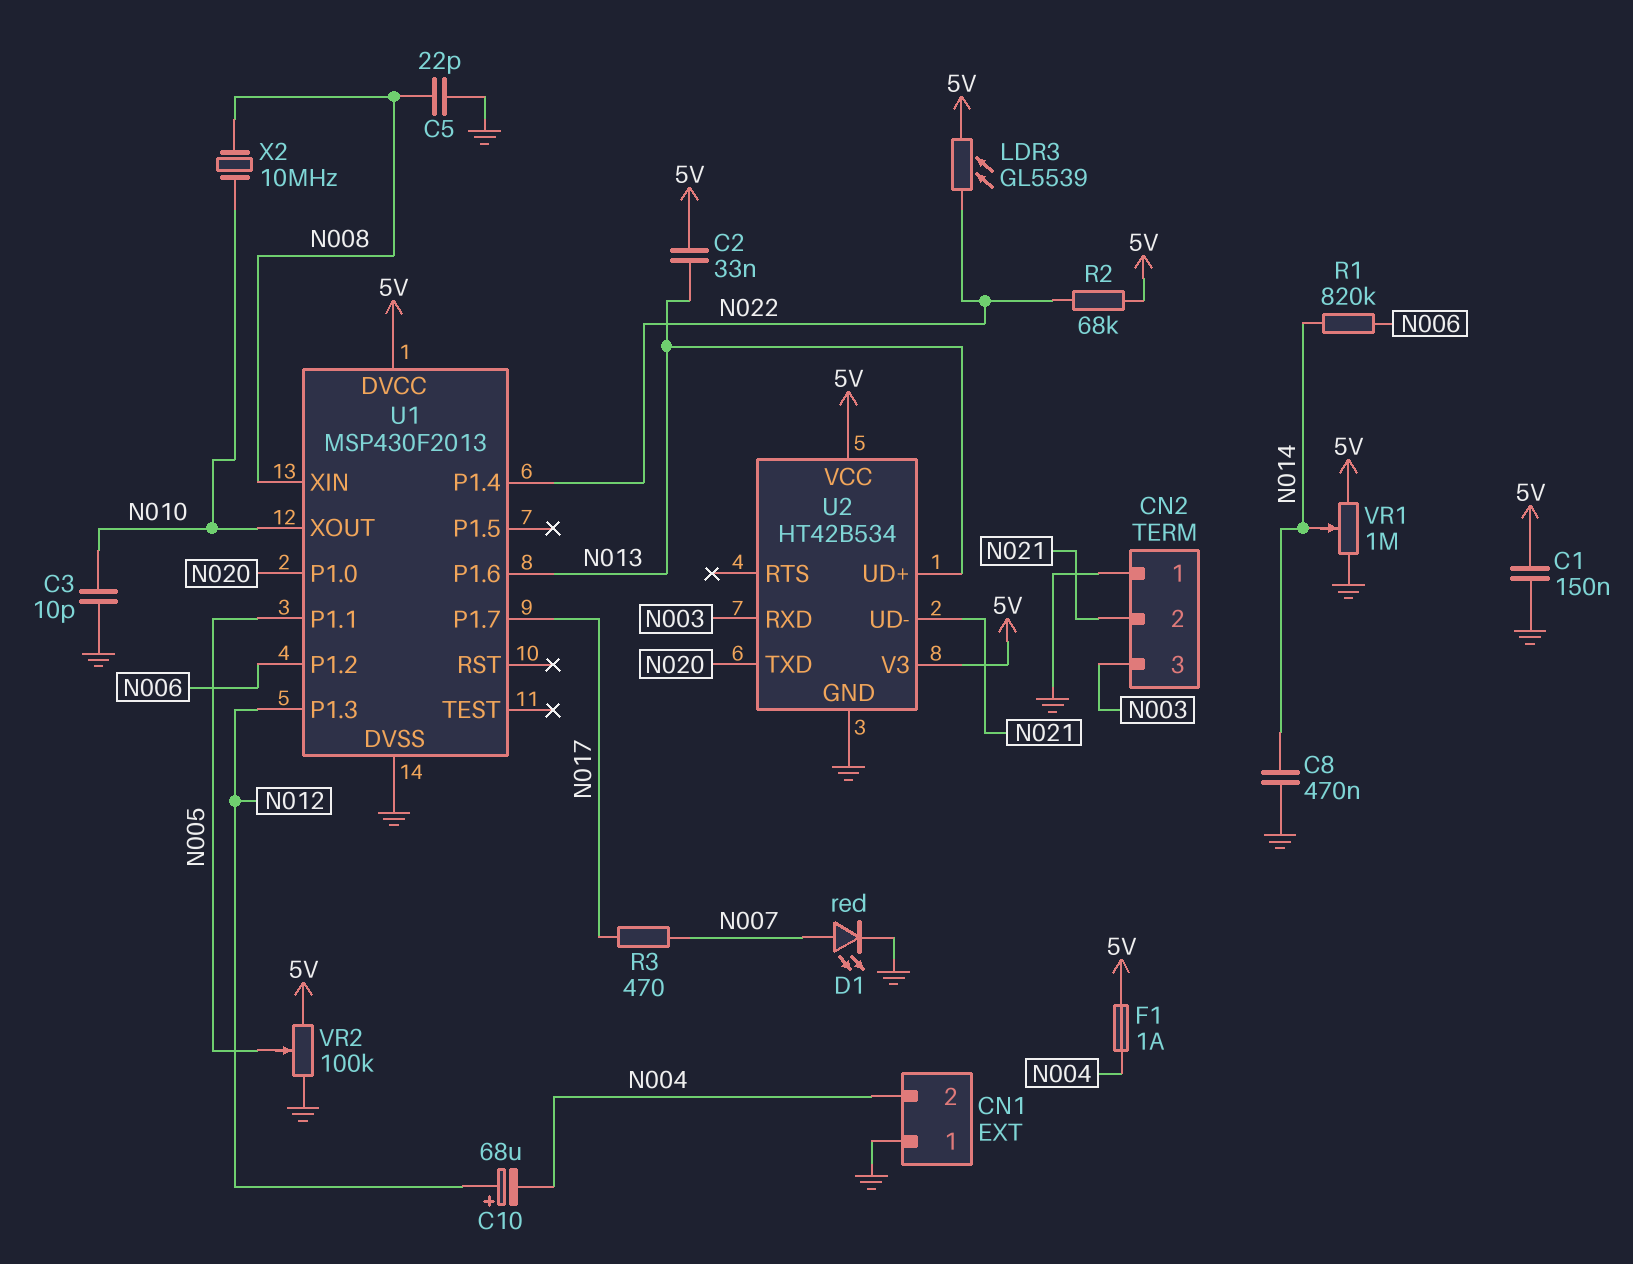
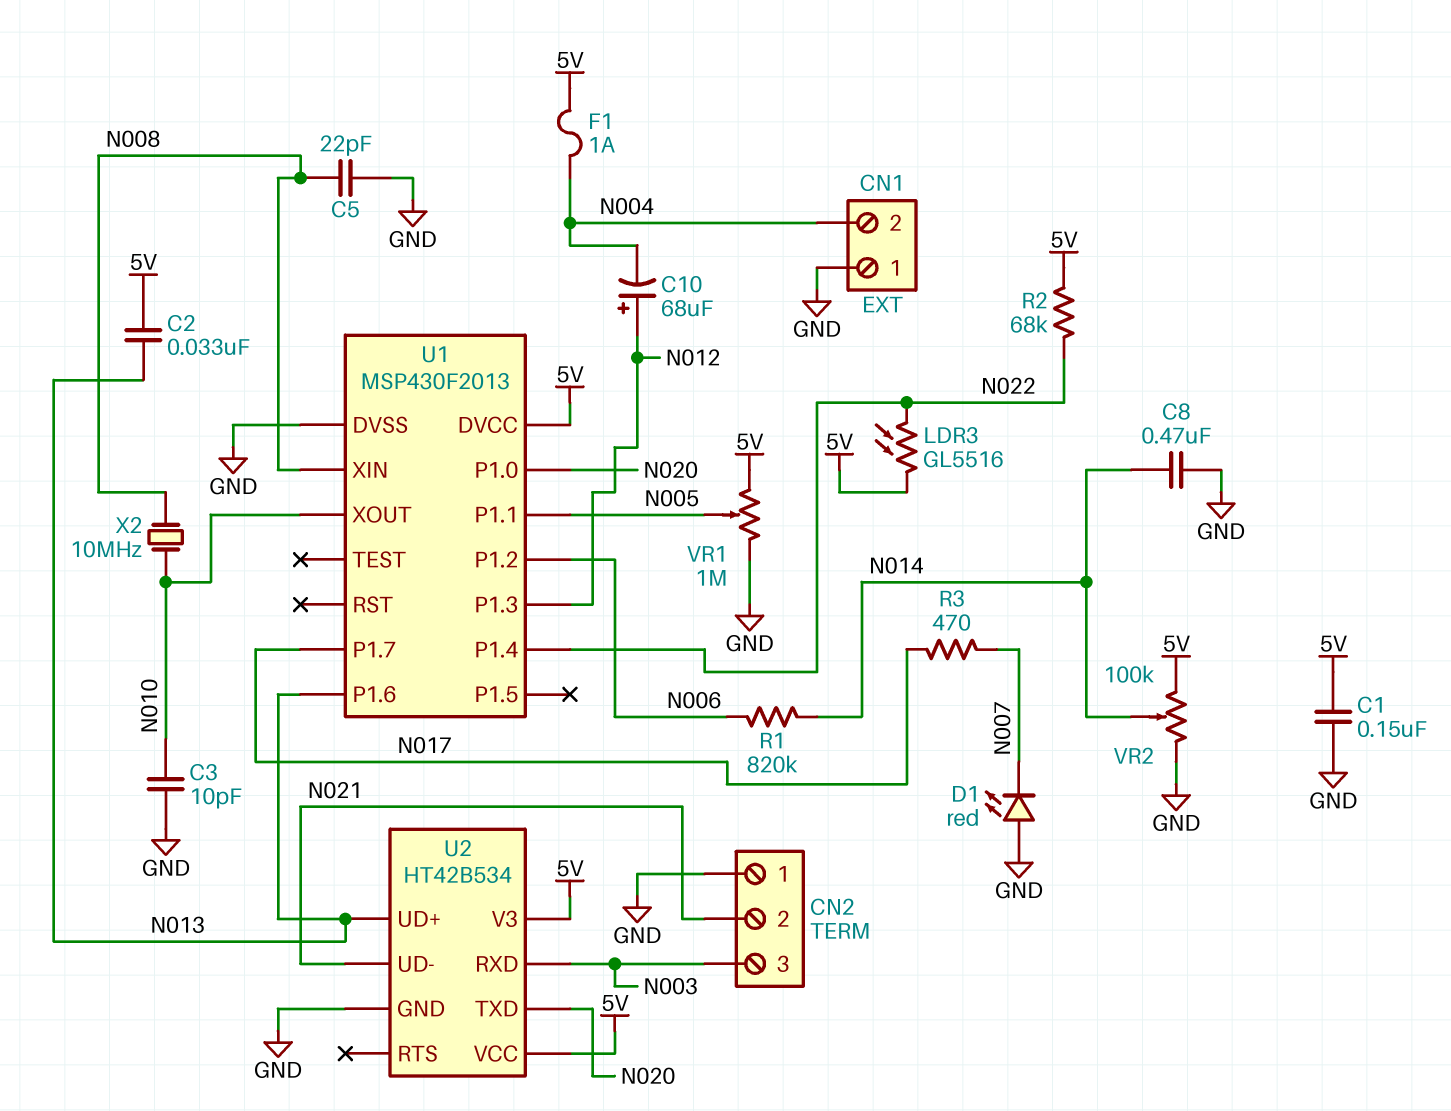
D1: LED red (A N007, K GND) -> LED red (A GND, K N007)
LDR3: GL5539 (5V, N022) -> GL5516 (5V, N022)
VR1: 1M (5V, GND, wiper N014) -> 1M (5V, GND, wiper N005)
VR2: 100k (5V, GND, wiper N005) -> 100k (5V, GND, wiper N014)

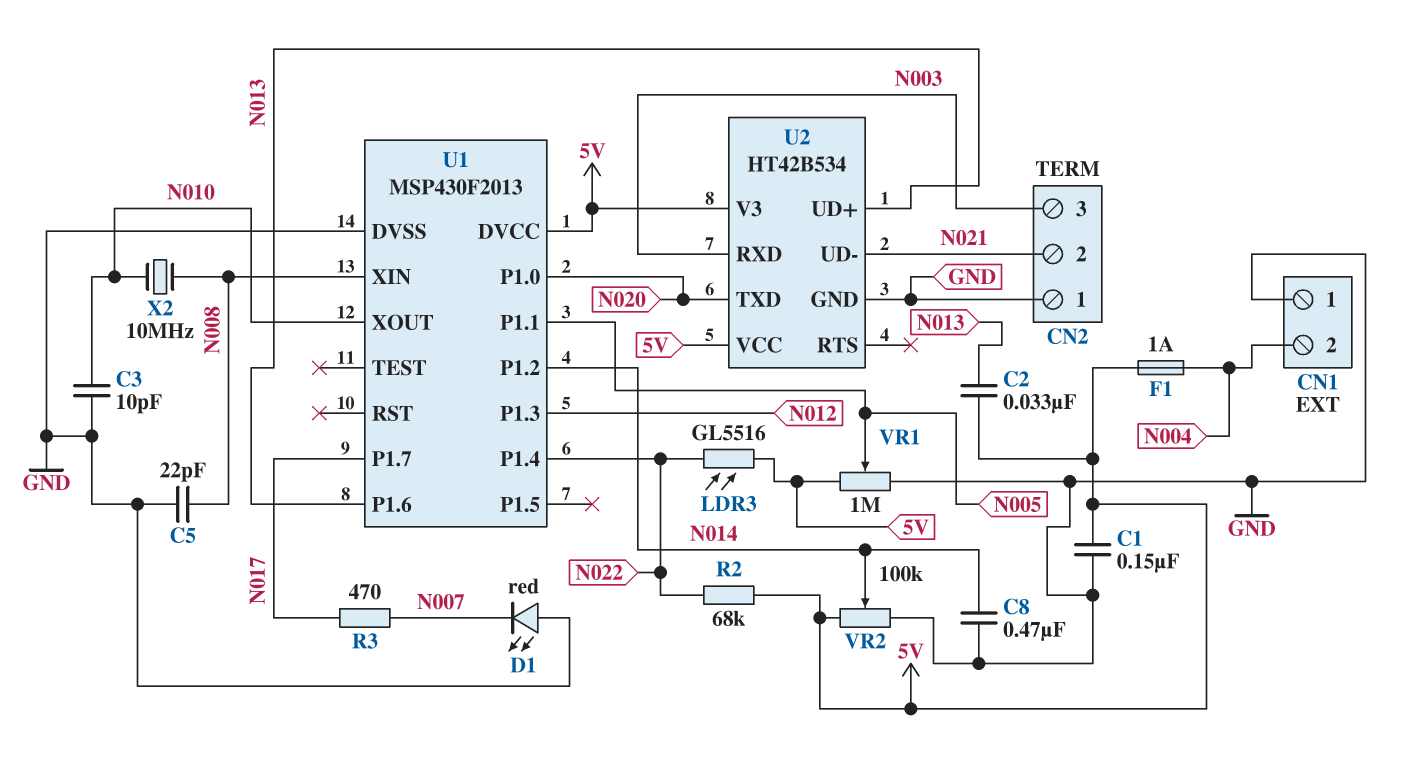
C10: 68uF (plus N012, minus N004) -> none
R1: 820k (N006, N014) -> none
U1 pin P1.2: N006 -> N014

